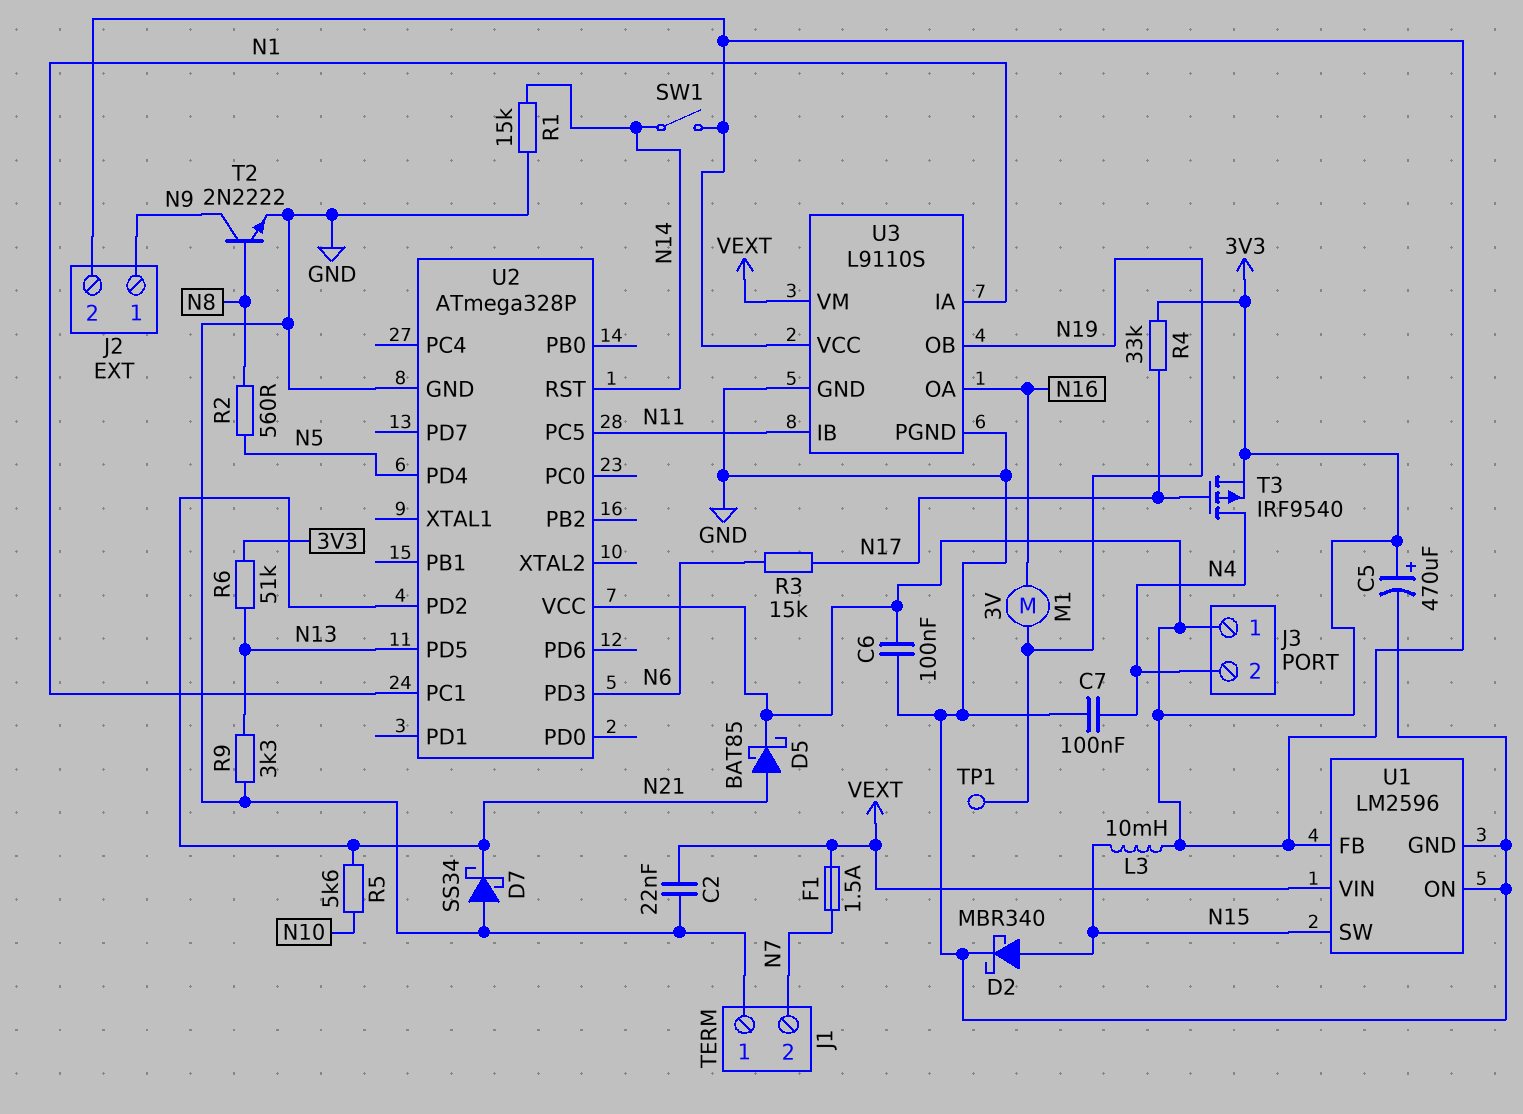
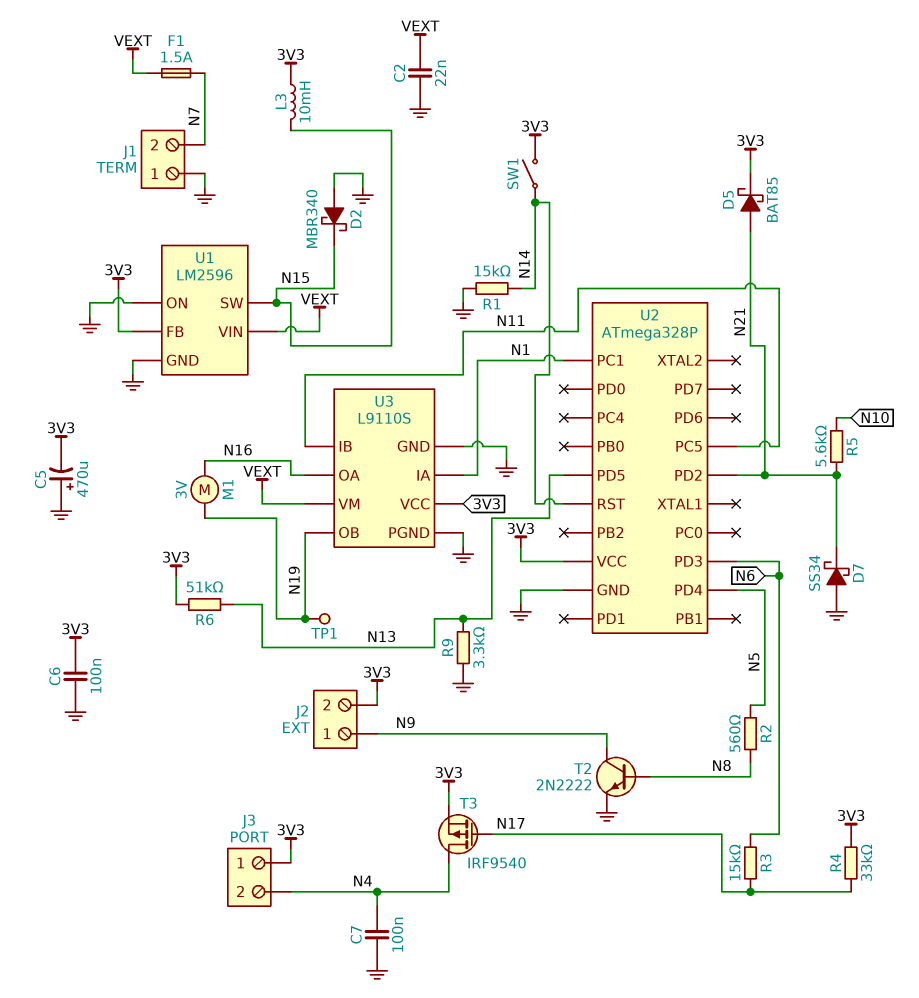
C5: 470uF (plus 3V3, minus GND) -> 470uF (plus GND, minus 3V3)
D2: schottky MBR340 (A N15, K GND) -> schottky MBR340 (A GND, K N15)

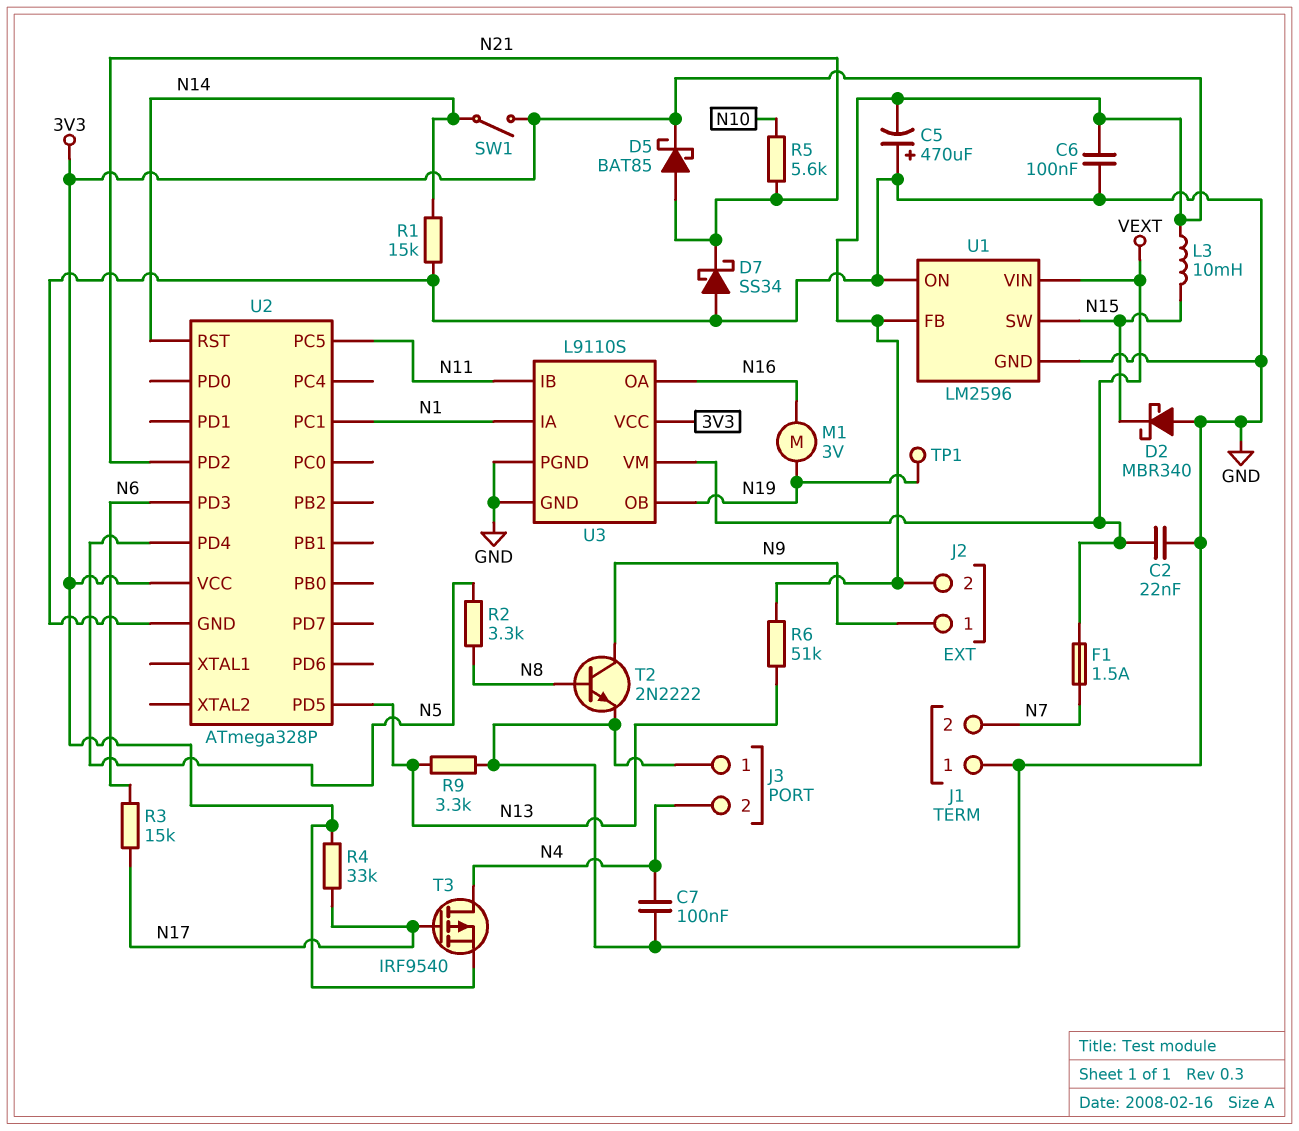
J3 pin 1: 3V3 -> GND
R2: 560 (N5, N8) -> 3.3k (N5, N8)

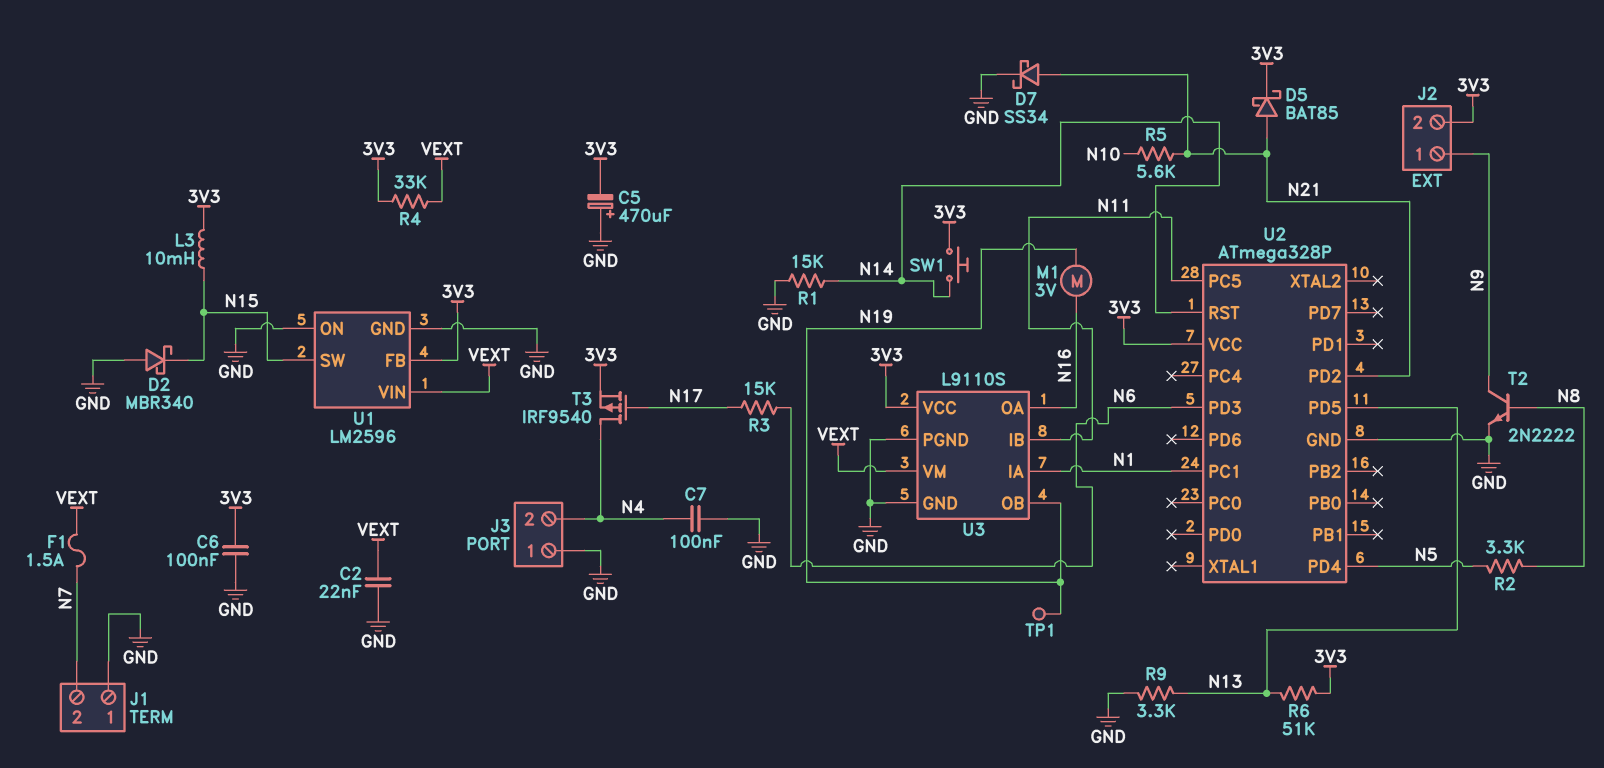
D7: schottky SS34 (A GND, K N21) -> schottky SS34 (A N21, K GND)
R4: 33k (3V3, N17) -> 33k (3V3, VEXT)
SW1: switch (3V3, N14) -> button (3V3, N14)

